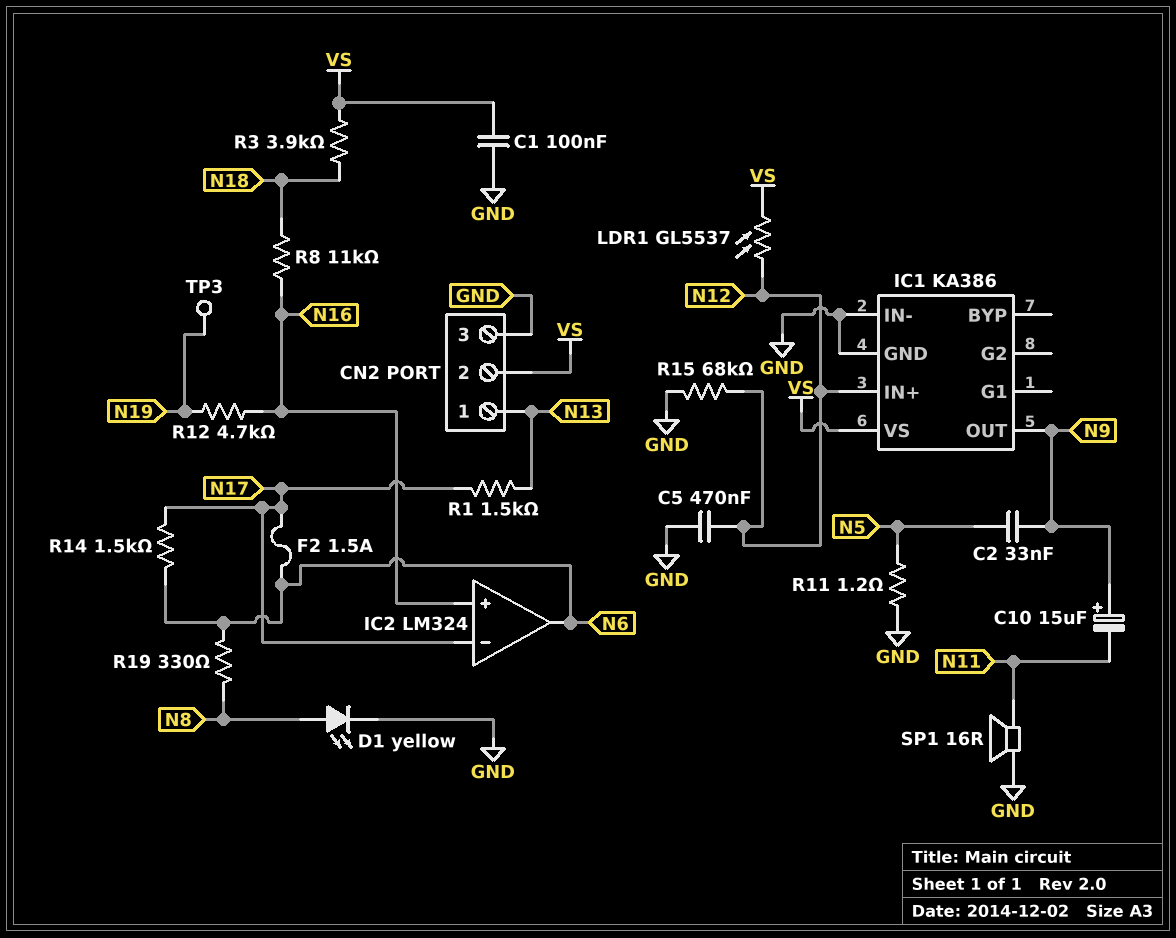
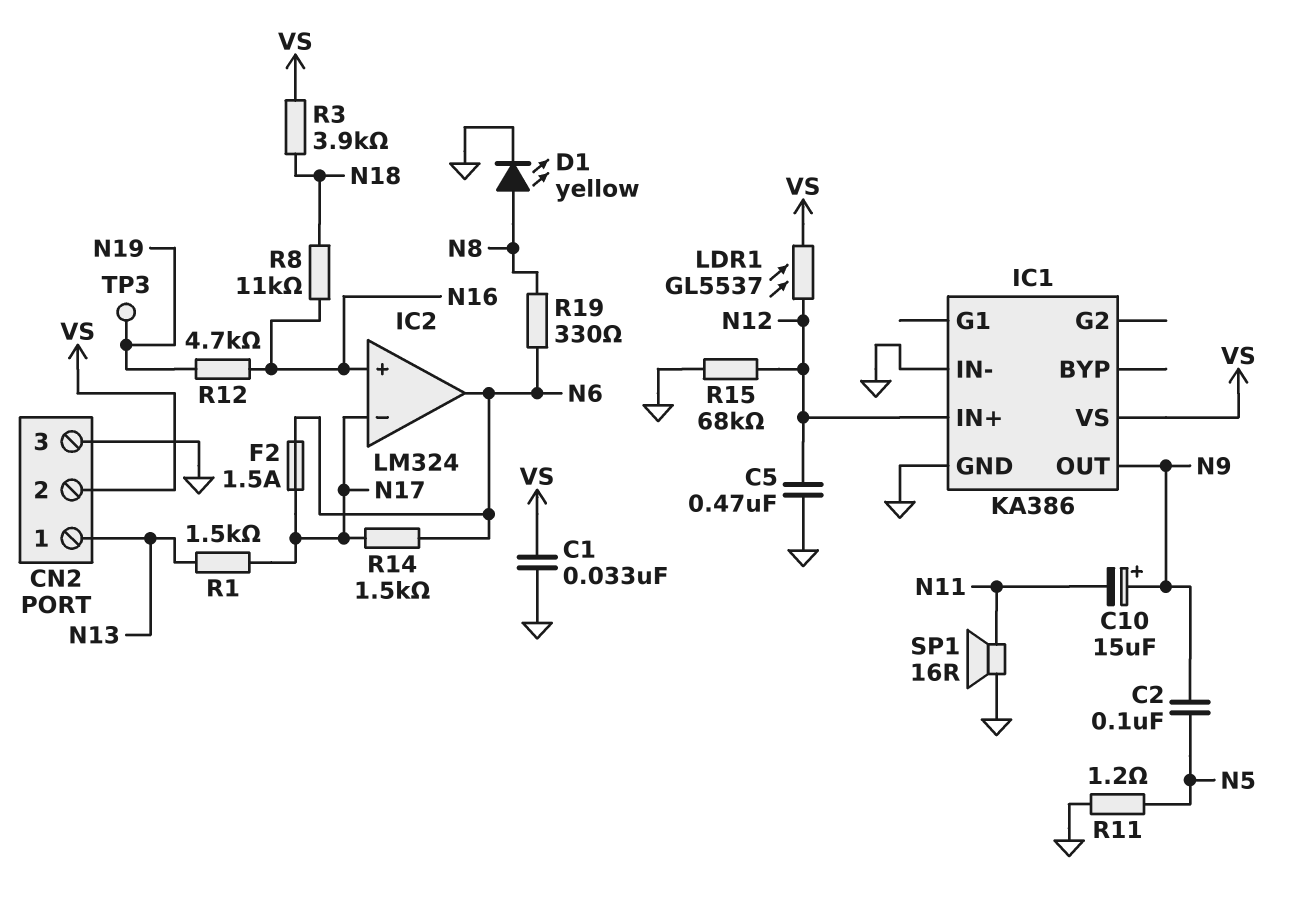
C1: 100nF (GND, VS) -> 33nF (GND, VS)
C2: 33nF (N5, N9) -> 100nF (N5, N9)

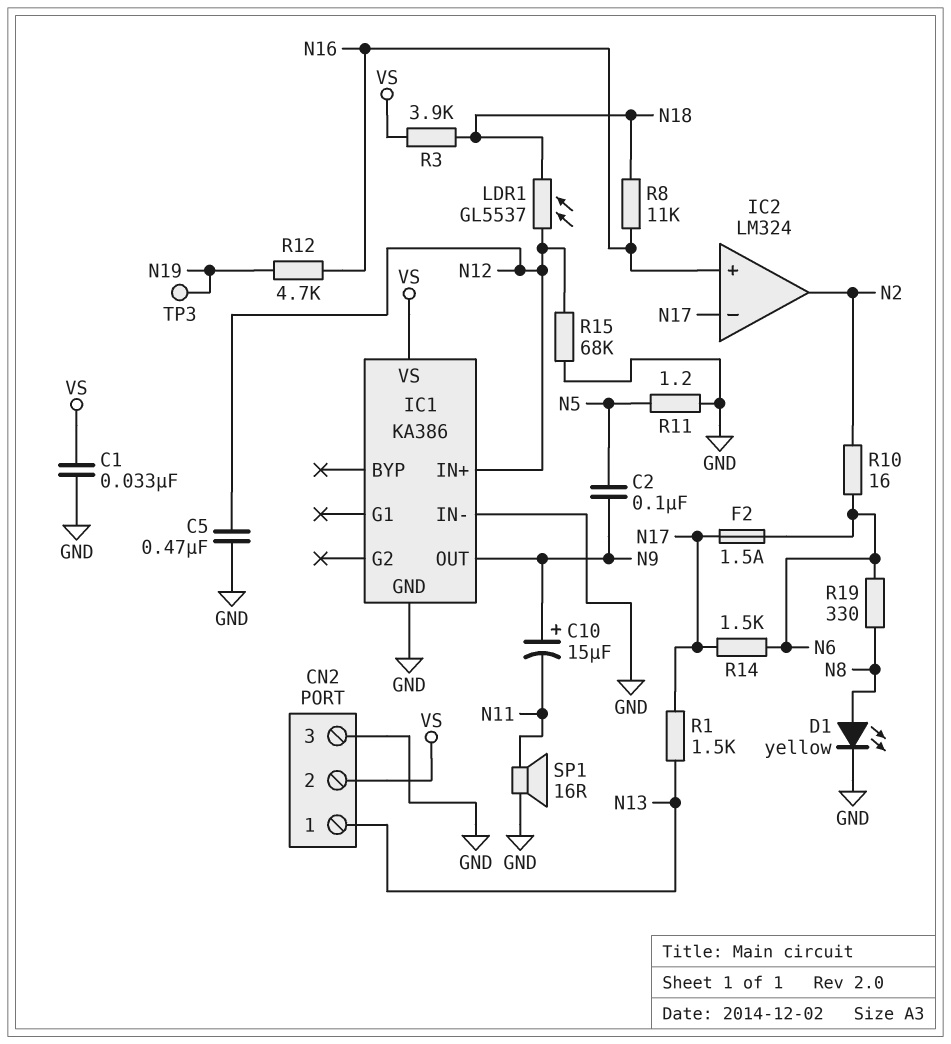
IC2 pin out: N6 -> N2
LDR1: GL5537 (N12, VS) -> GL5537 (N12, N18)
R10: none -> 16 (N2, N6)

